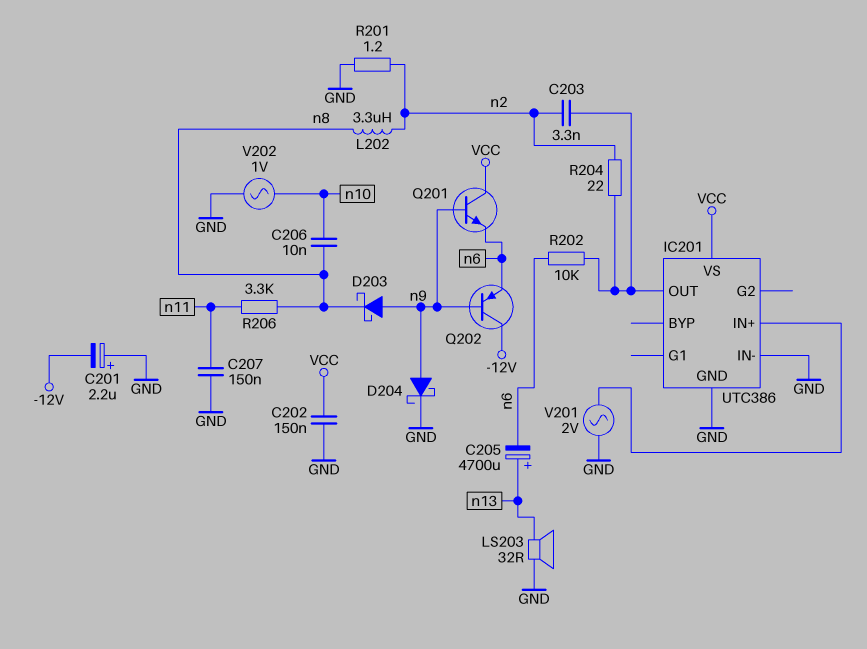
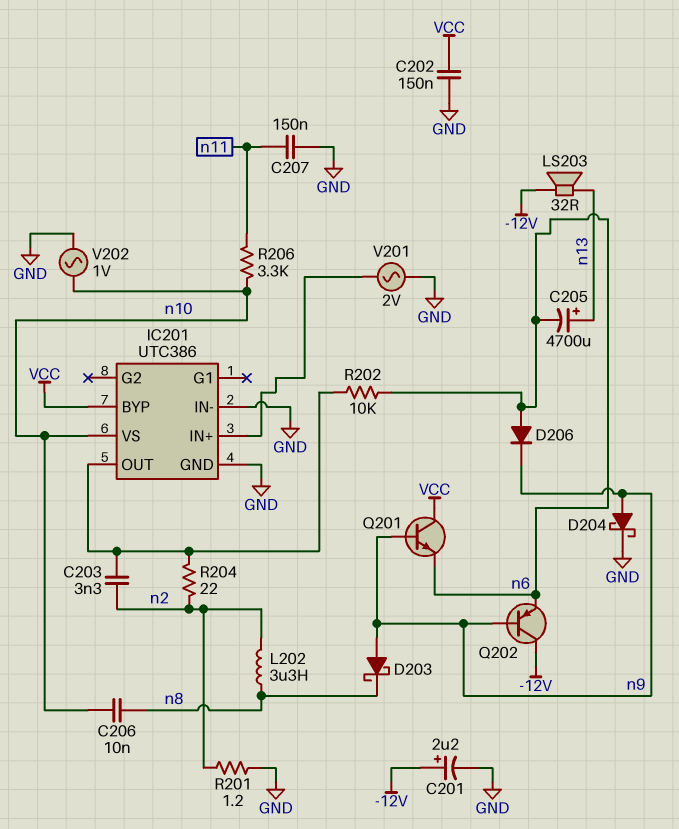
C201: 2.2uF (plus GND, minus -12V) -> 2.2uF (plus -12V, minus GND)
D206: none -> diode (A n6, K n9)
IC201 pin BYP: none -> VCC
IC201 pin VS: VCC -> n10
LS203: speaker 32R (GND, n13) -> speaker 32R (-12V, n13)
R206: 3.3k (n8, n11) -> 3.3k (n10, n11)

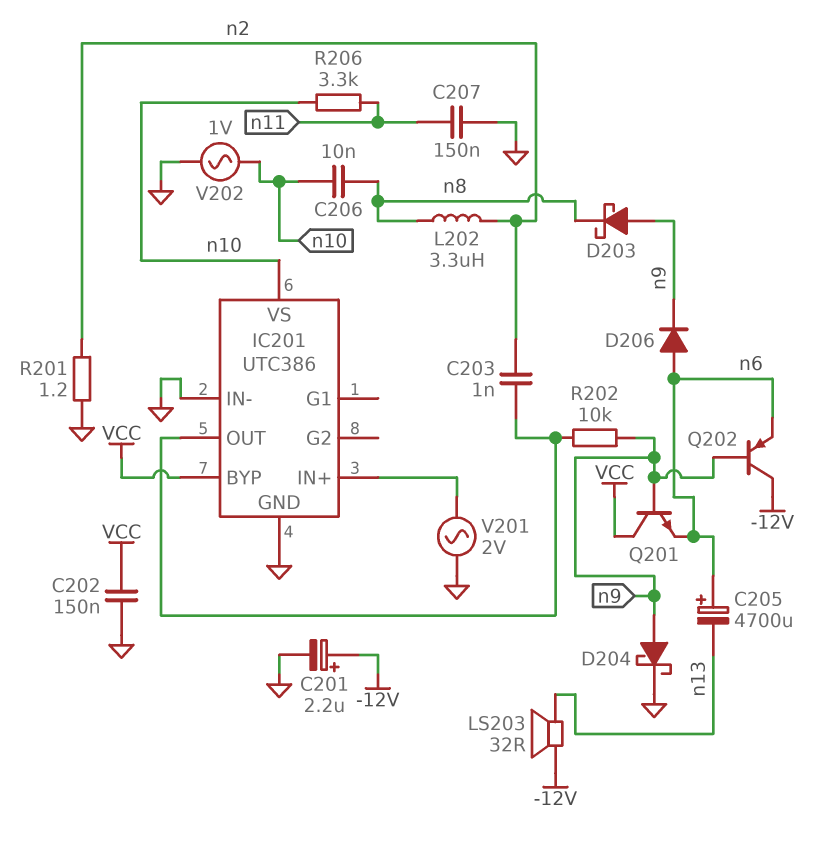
C203: 3.3nF (IC201/OUT, n2) -> 1nF (IC201/OUT, n2)
C205: 4700uF (plus n13, minus n6) -> 4700uF (plus n6, minus n13)
R202: 10k (IC201/OUT, n6) -> 10k (IC201/OUT, n9)
R204: 22 (IC201/OUT, n2) -> none

